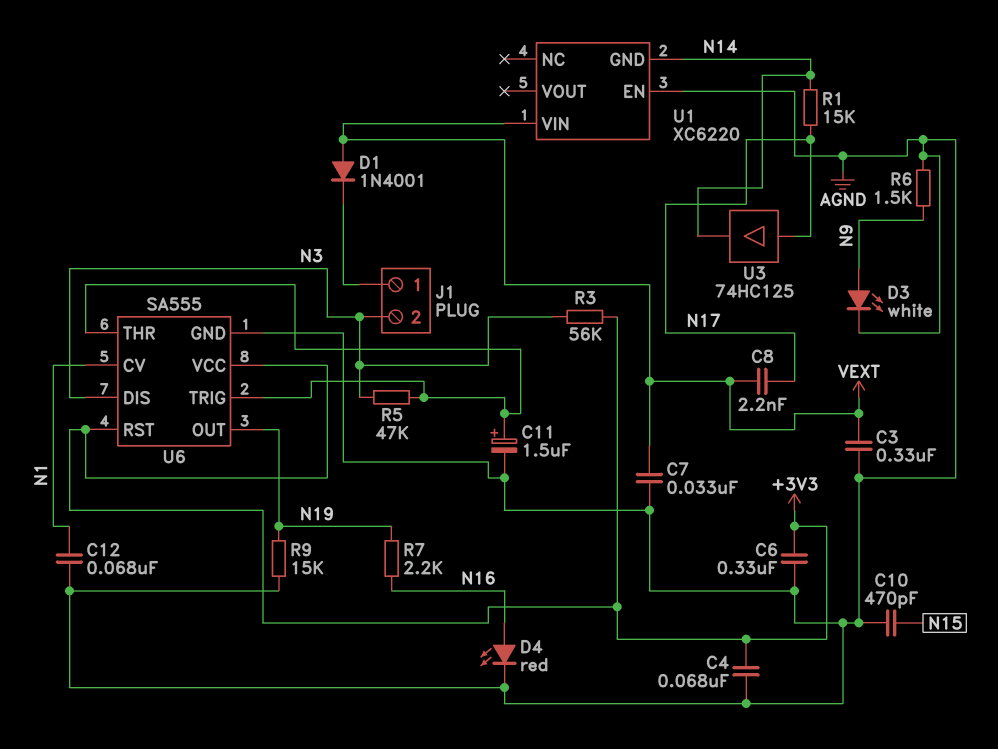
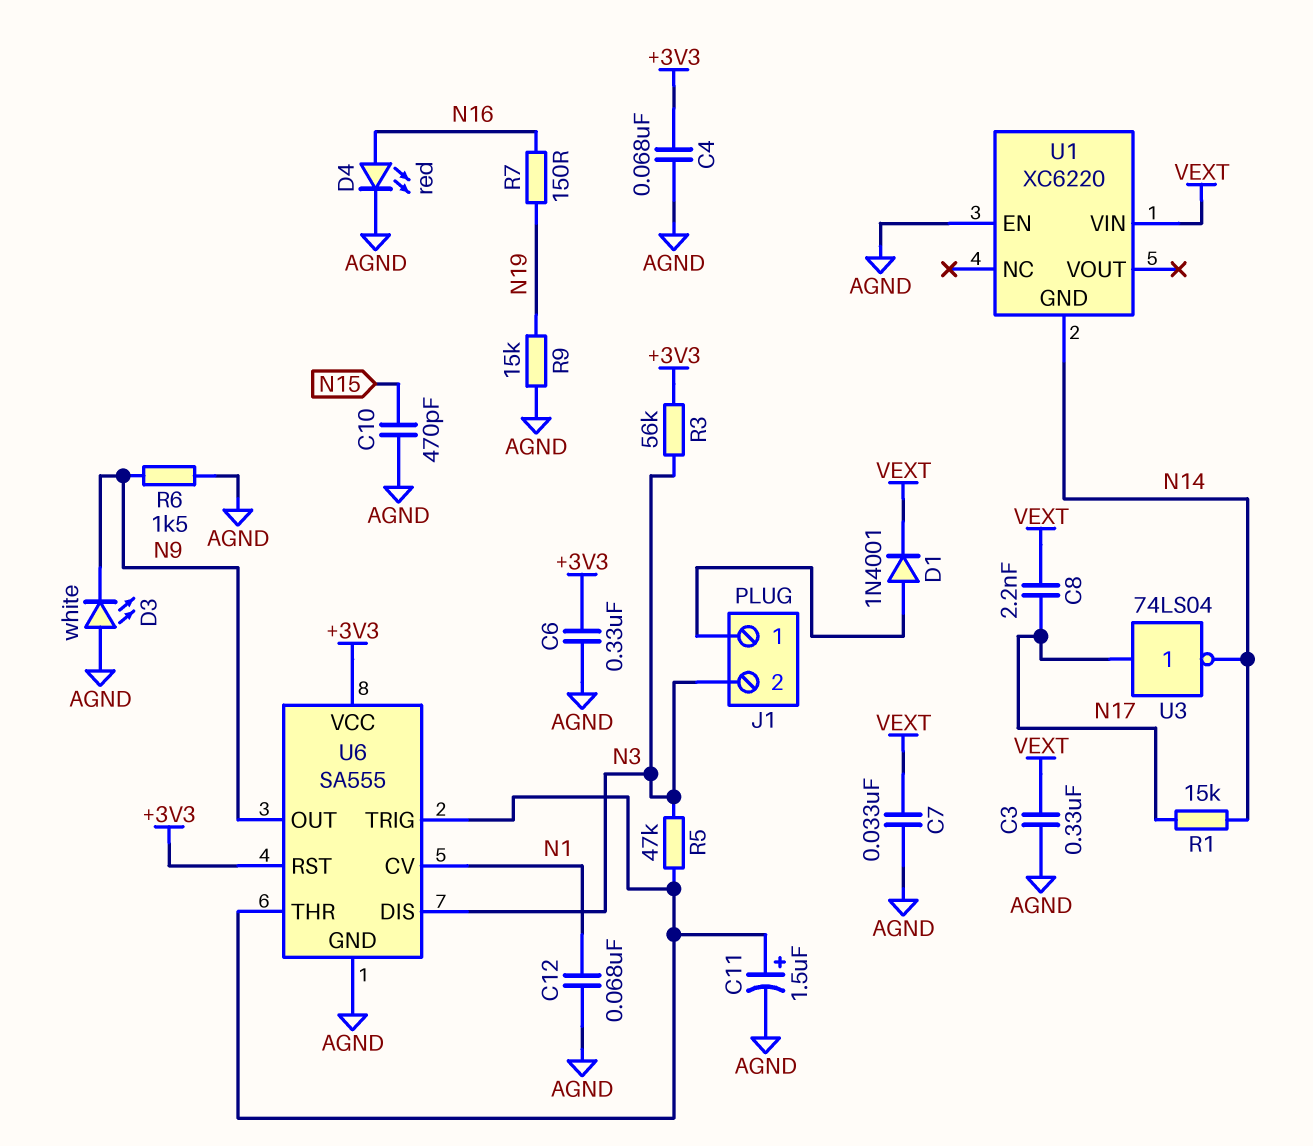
D1: diode 1N4001 (A VEXT, K J1/1) -> diode 1N4001 (A J1/1, K VEXT)
D3: LED white (A N9, K AGND) -> LED white (A AGND, K N9)
R7: 2.2k (N16, N19) -> 150 (N16, N19)
U3: buffer 74HC125 (in N17, out N14) -> NOT 74LS04 (in N17, out N14)
U6 pin OUT: N19 -> N9

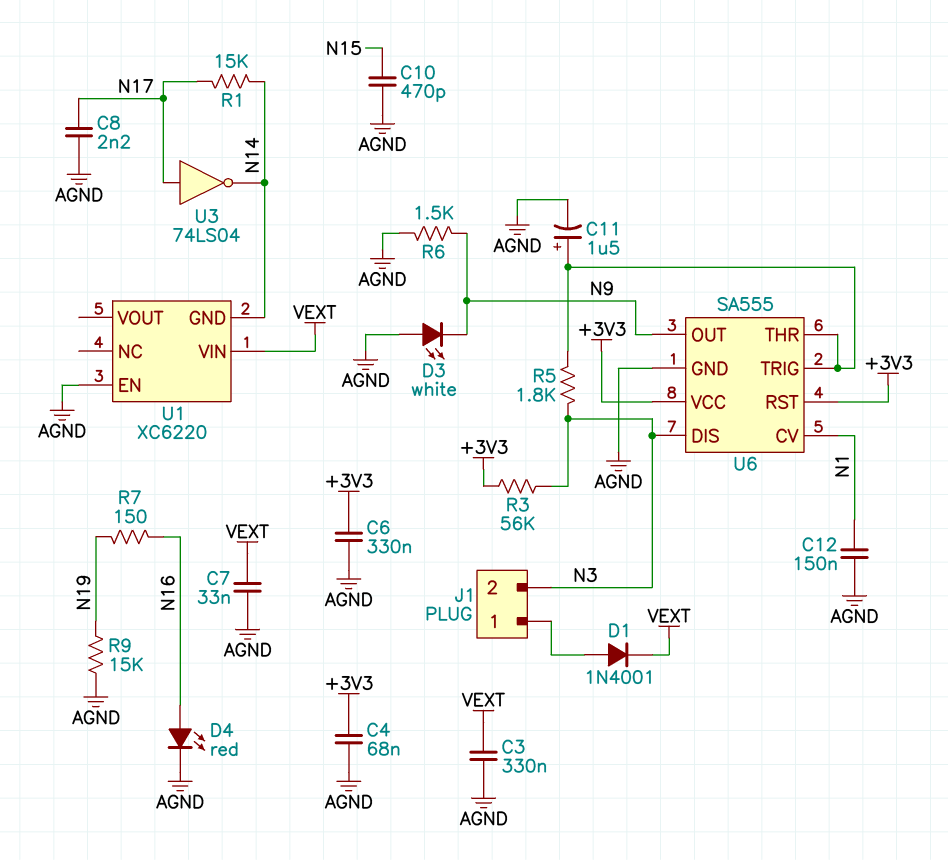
C8: 2.2nF (N17, VEXT) -> 2.2nF (AGND, N17)
C12: 68nF (AGND, N1) -> 150nF (AGND, N1)
R5: 47k (N3, U6/THR) -> 1.8k (N3, U6/THR)

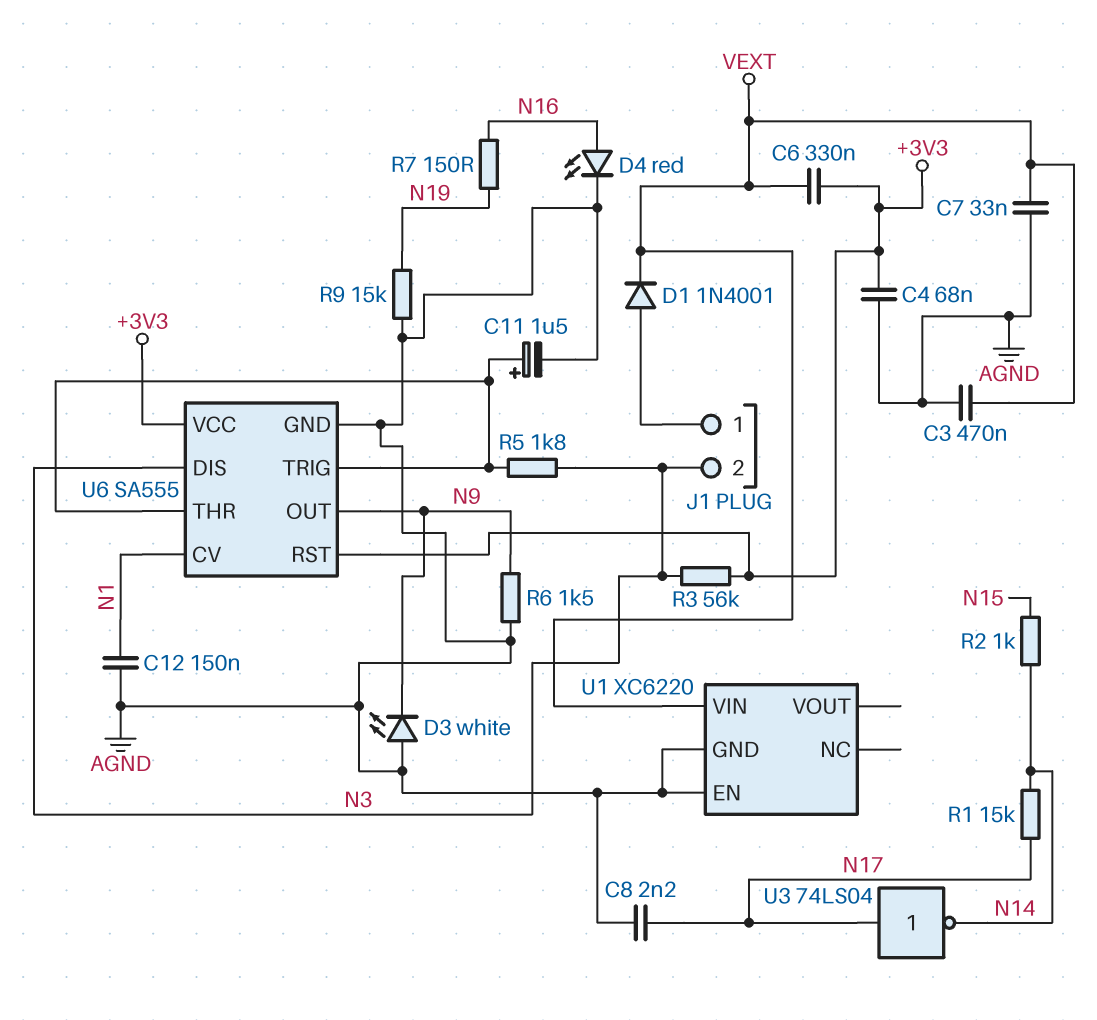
C3: 330nF (AGND, VEXT) -> 470nF (AGND, VEXT)
C6: 330nF (+3V3, AGND) -> 330nF (+3V3, VEXT)
C10: 470pF (AGND, N15) -> none
R2: none -> 1k (N14, N15)
U1 pin GND: N14 -> AGND

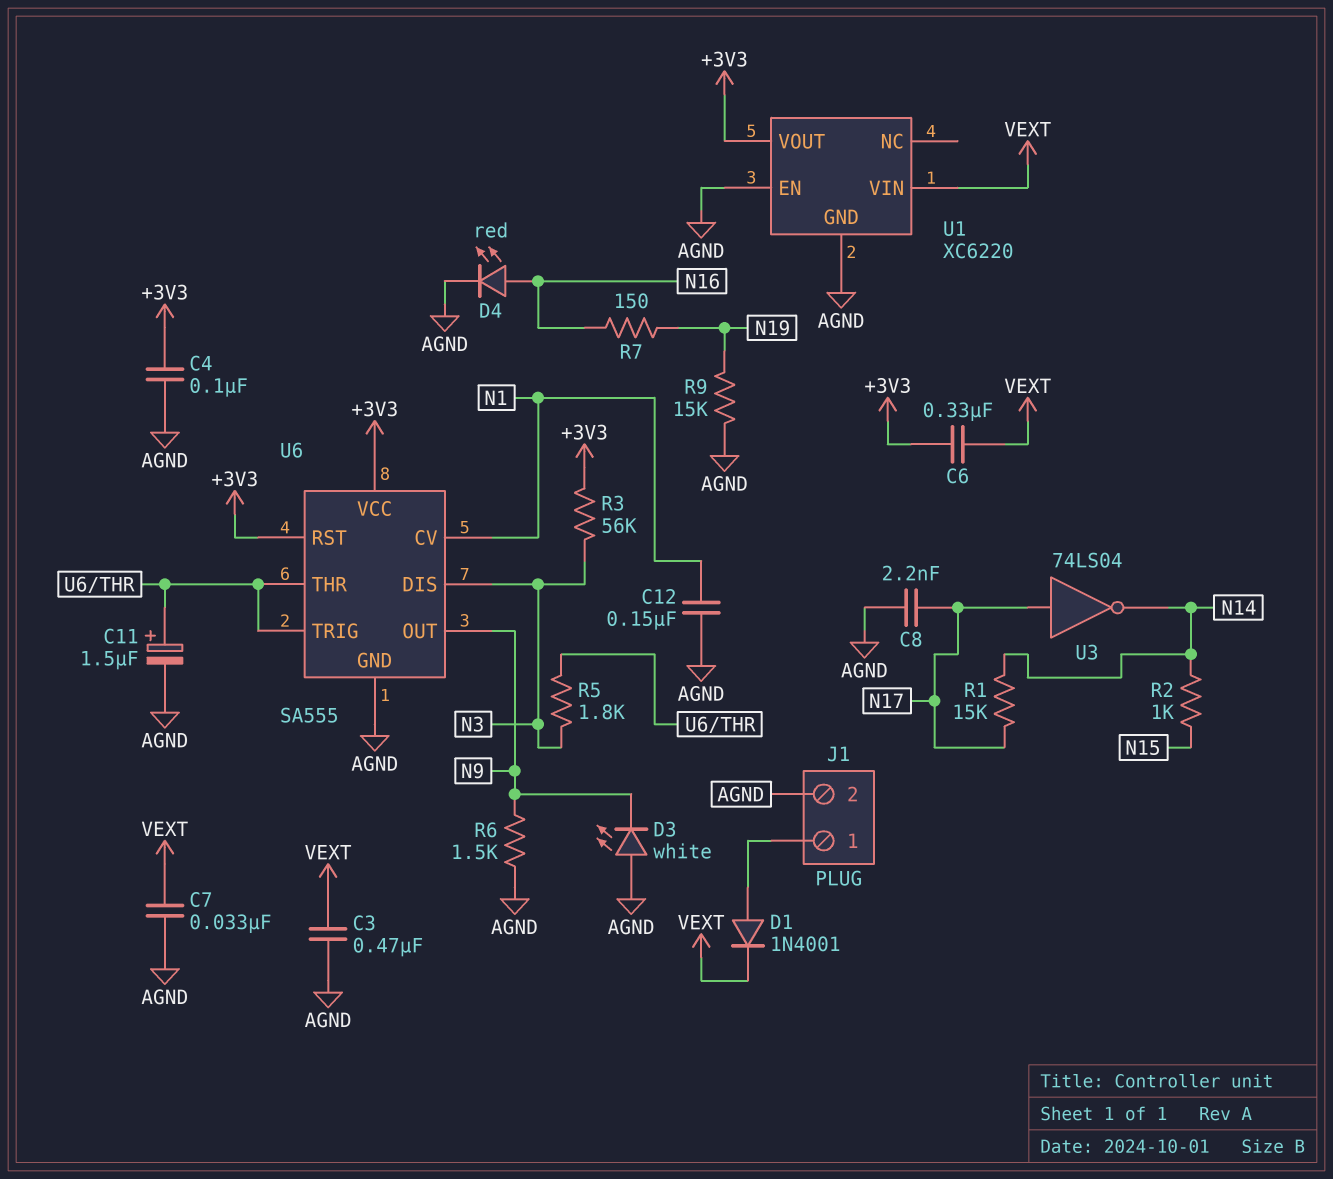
C4: 68nF (+3V3, AGND) -> 100nF (+3V3, AGND)
J1 pin 2: N3 -> AGND
U1 pin VOUT: none -> +3V3

